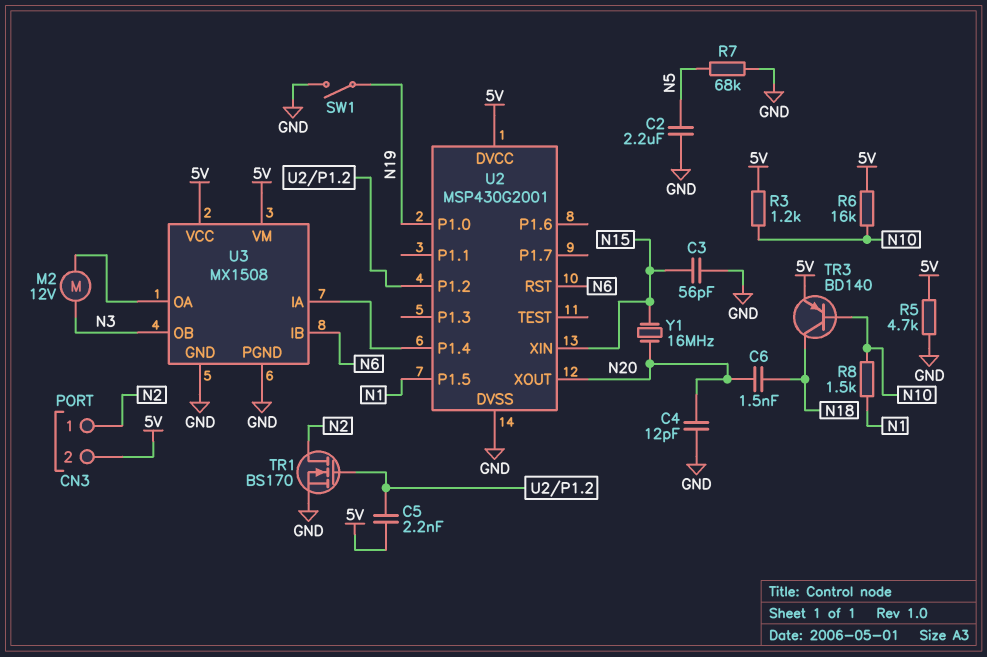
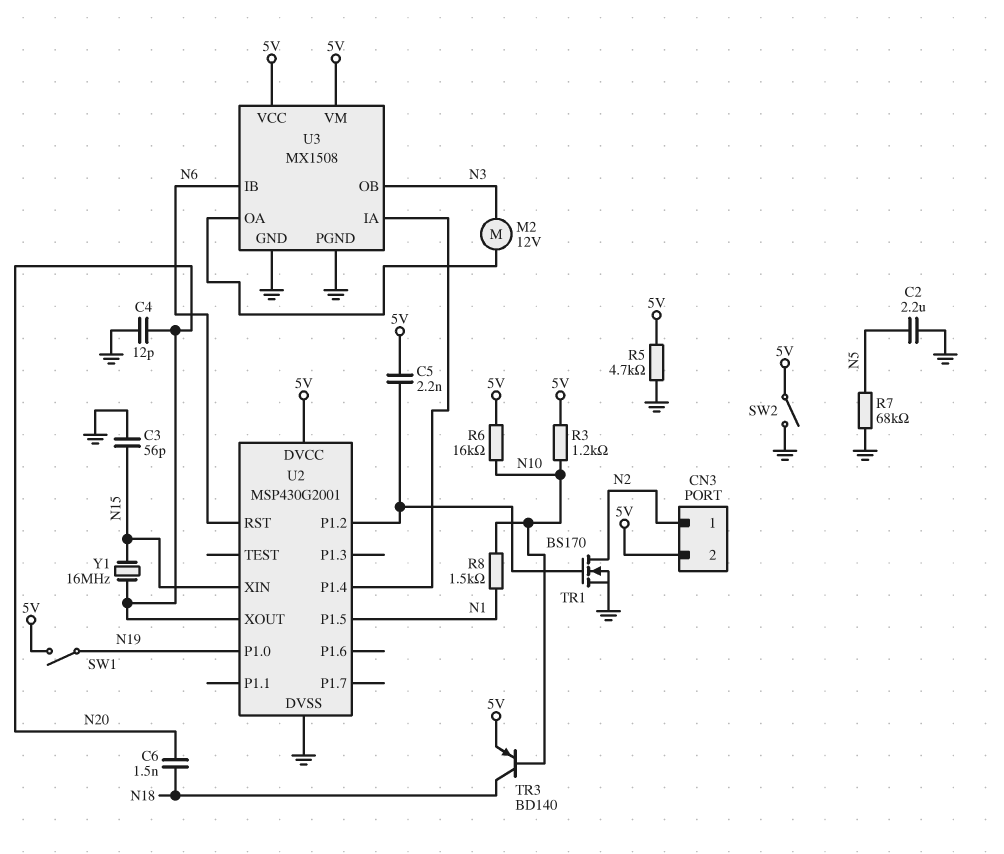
SW1: switch (GND, N19) -> switch (5V, N19)
SW2: none -> switch (5V, GND)

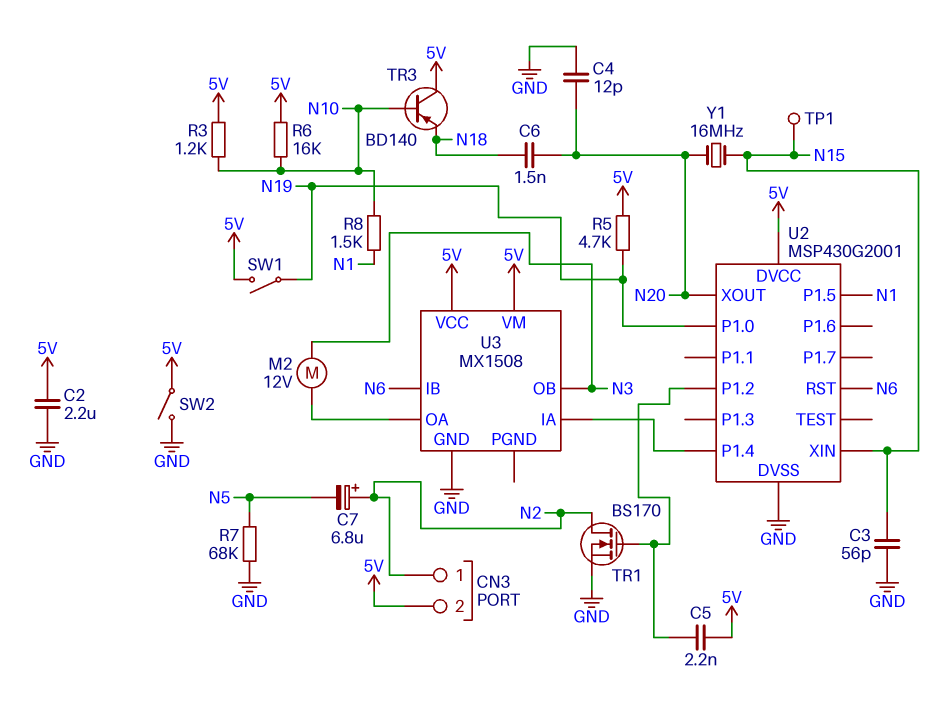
C2: 2.2uF (GND, N5) -> 2.2uF (5V, GND)
C7: none -> 6.8uF (plus N2, minus N5)
R5: 4.7k (5V, GND) -> 4.7k (5V, N19)
TP1: none -> test point (N15)
TR3: PNP BD140 (B N10, C N18, E 5V) -> PNP BD140 (B N10, C 5V, E N18)
U3 pin PGND: GND -> none

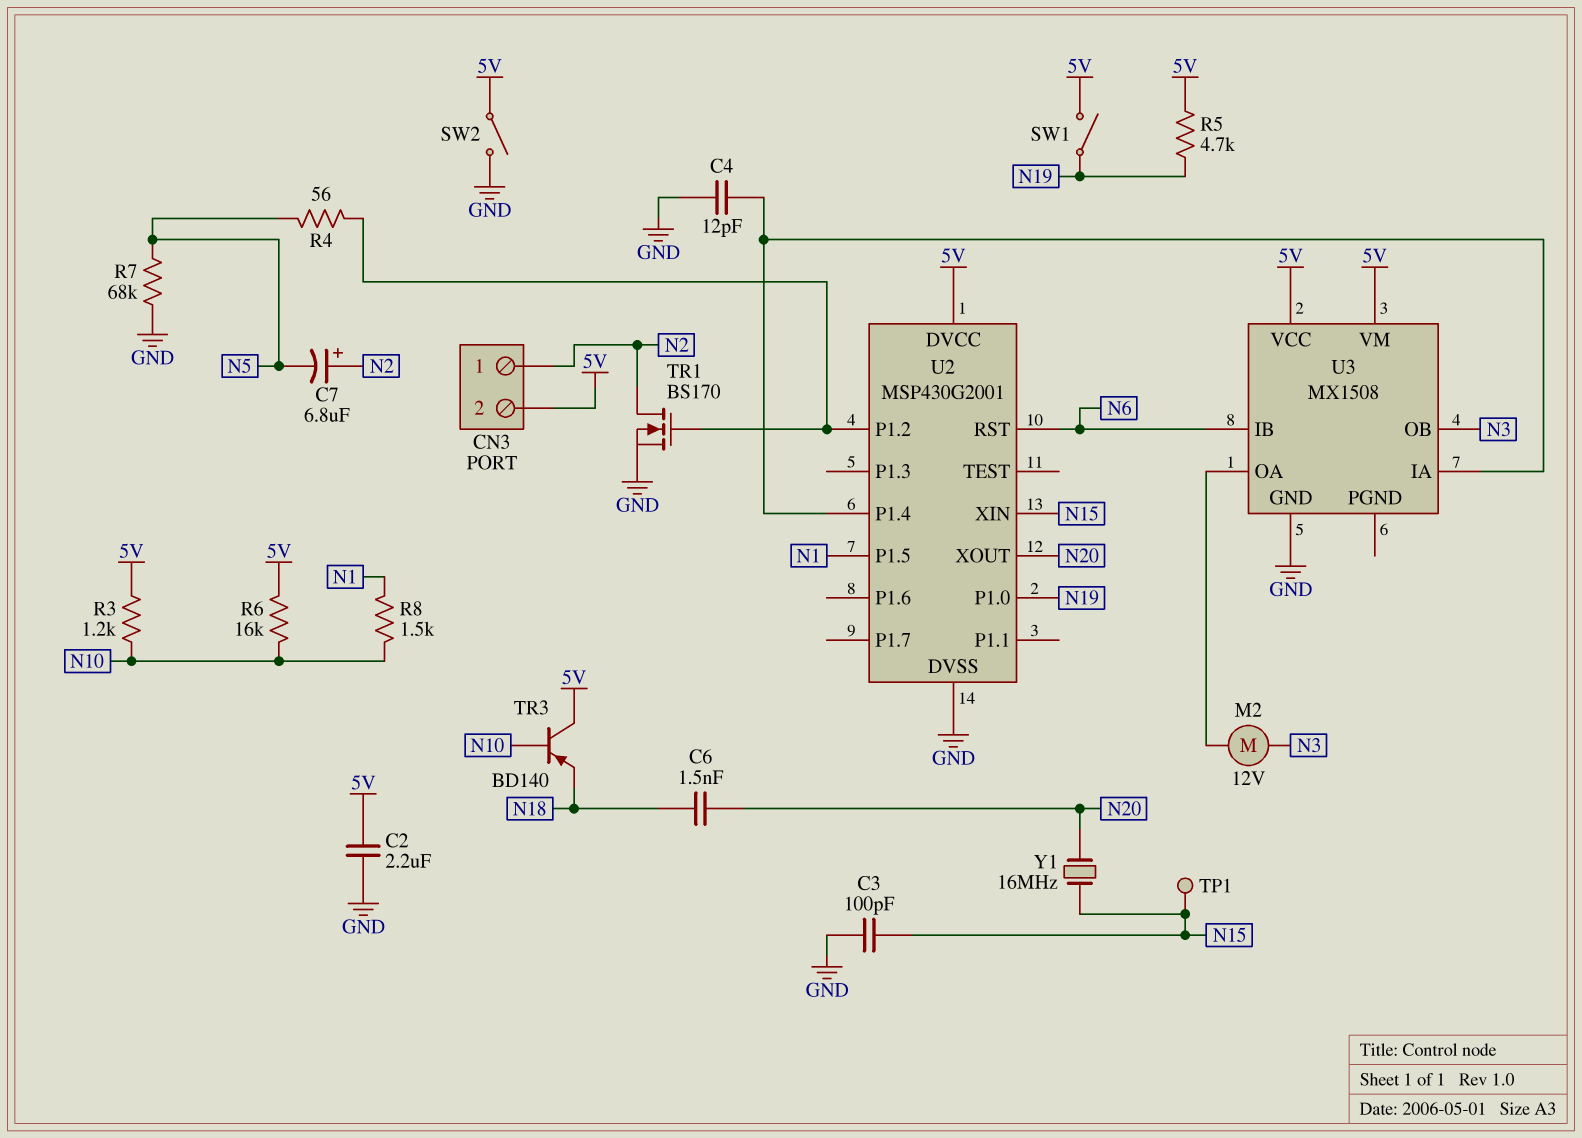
C3: 56pF (GND, N15) -> 100pF (GND, N15)
C4: 12pF (GND, N20) -> 12pF (GND, U2/P1.4)
C5: 2.2nF (5V, U2/P1.2) -> none
R4: none -> 56 (N5, U2/P1.2)

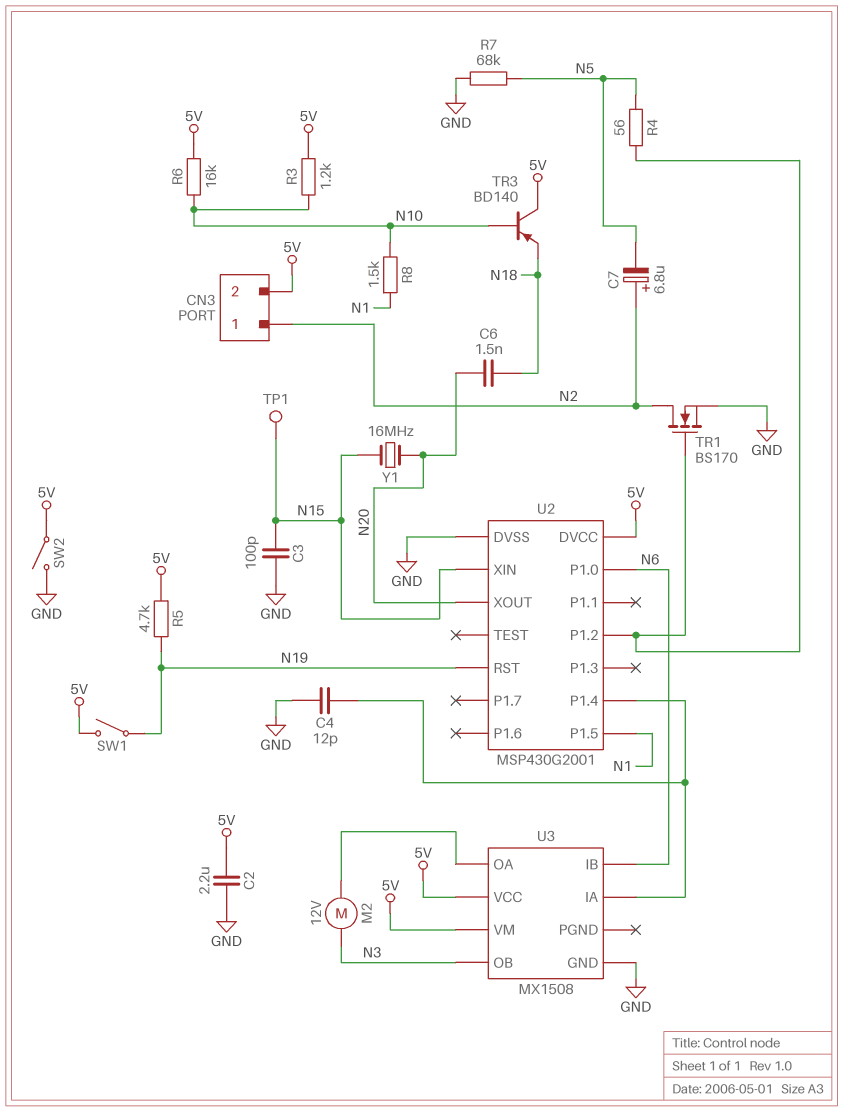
U2 pin P1.0: N19 -> N6
U2 pin RST: N6 -> N19

